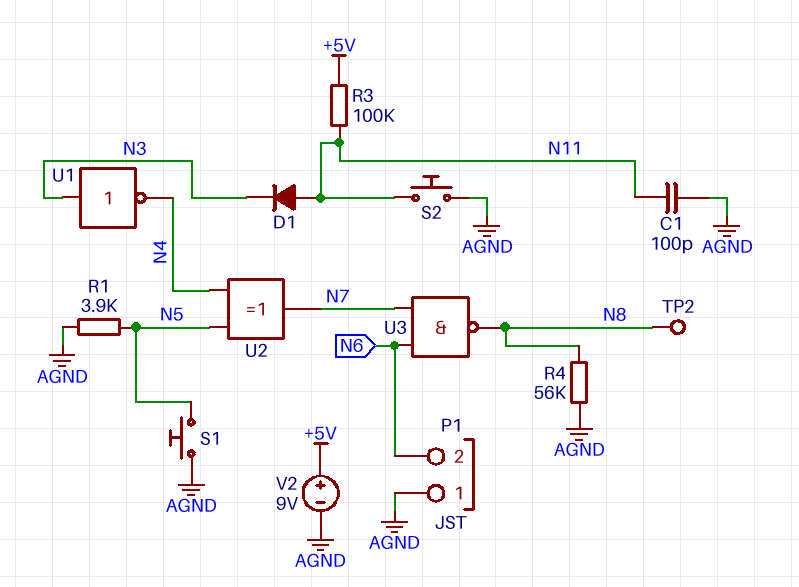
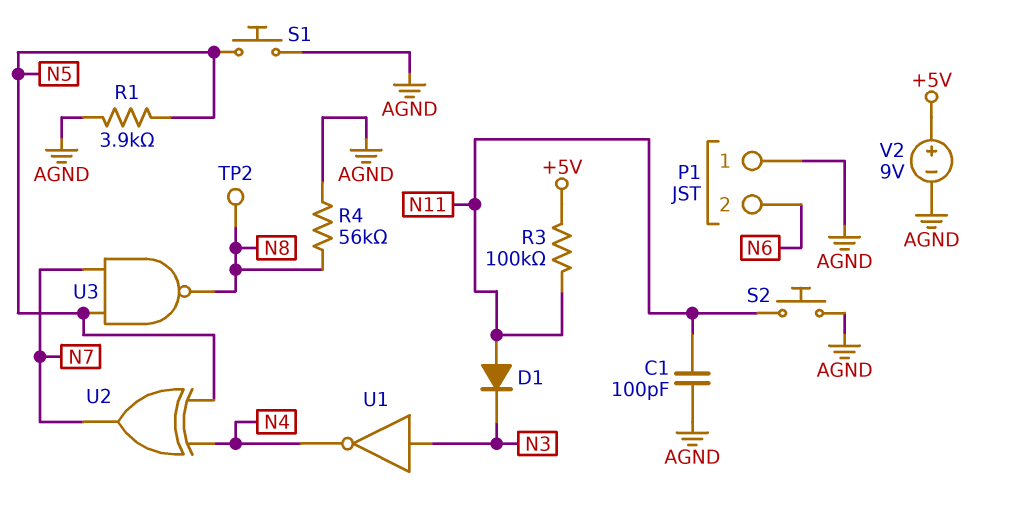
U3: NAND (in N6, in N7, out N8) -> NAND (in N5, in N7, out N8)

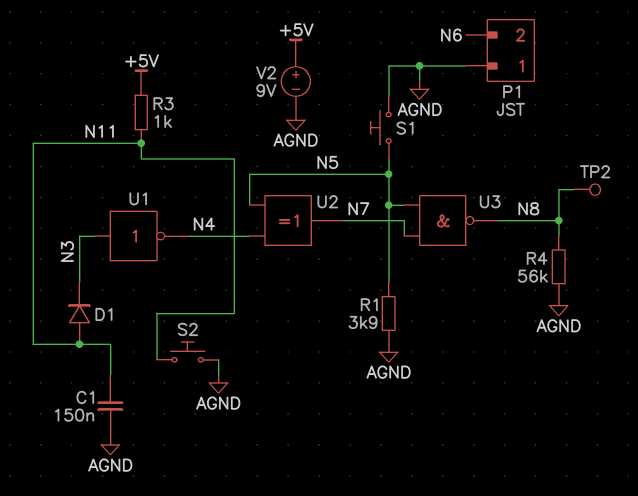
C1: 100pF (AGND, N11) -> 150nF (AGND, N11)
R3: 100k (+5V, N11) -> 1k (+5V, N11)

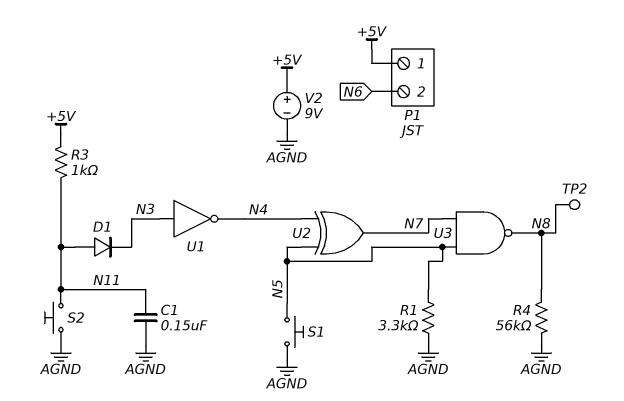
P1 pin 1: AGND -> +5V
R1: 3.9k (AGND, N5) -> 3.3k (AGND, N5)

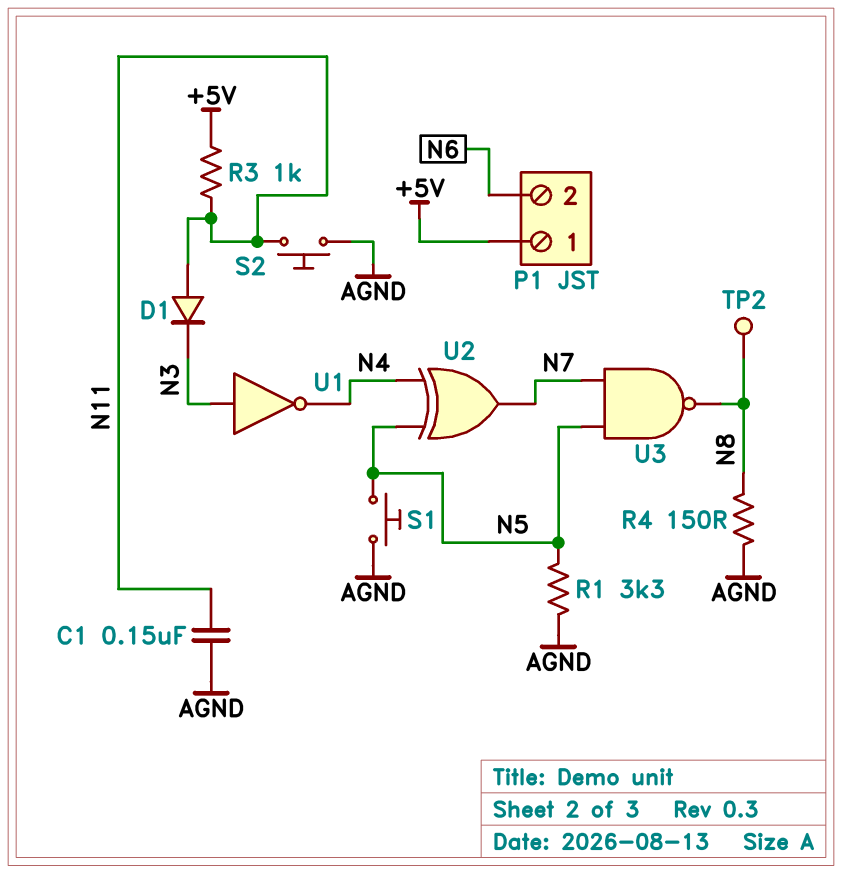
R4: 56k (AGND, N8) -> 150 (AGND, N8)
V2: 9V (plus +5V, minus AGND) -> none

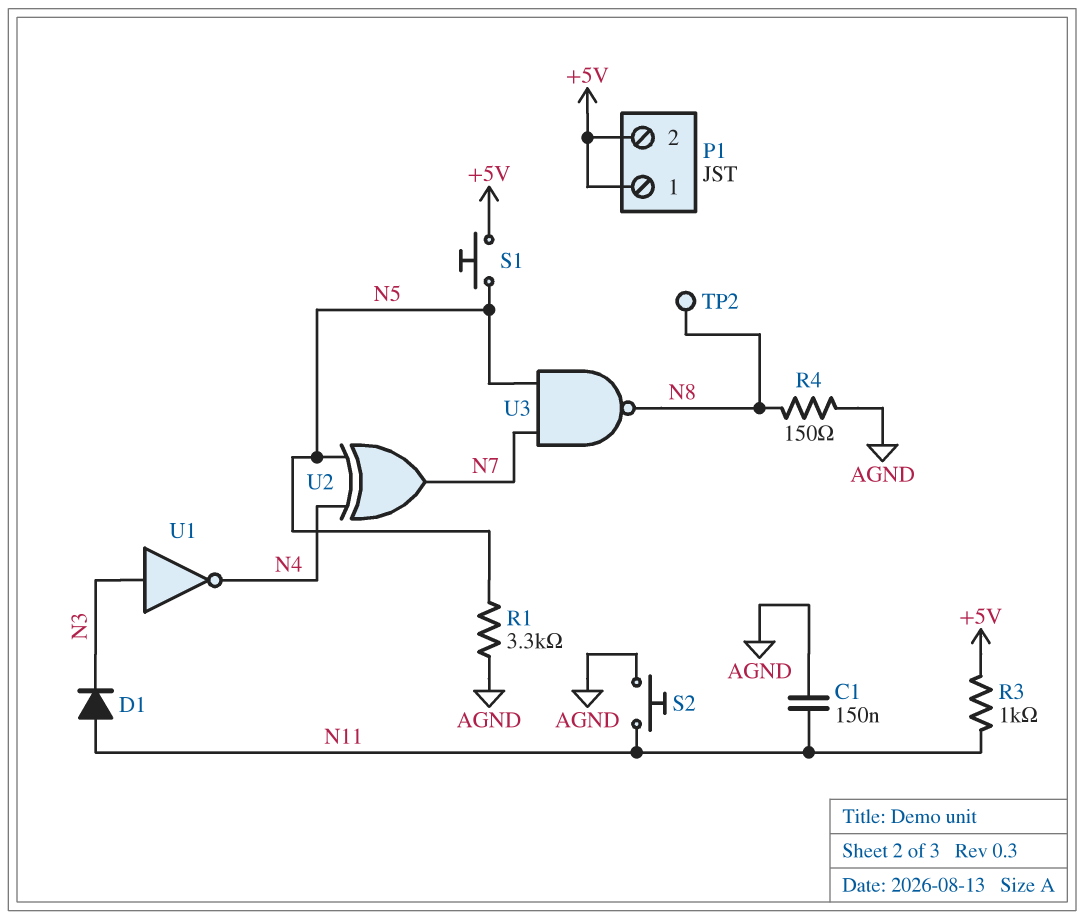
P1 pin 2: N6 -> +5V
S1: button (AGND, N5) -> button (+5V, N5)

